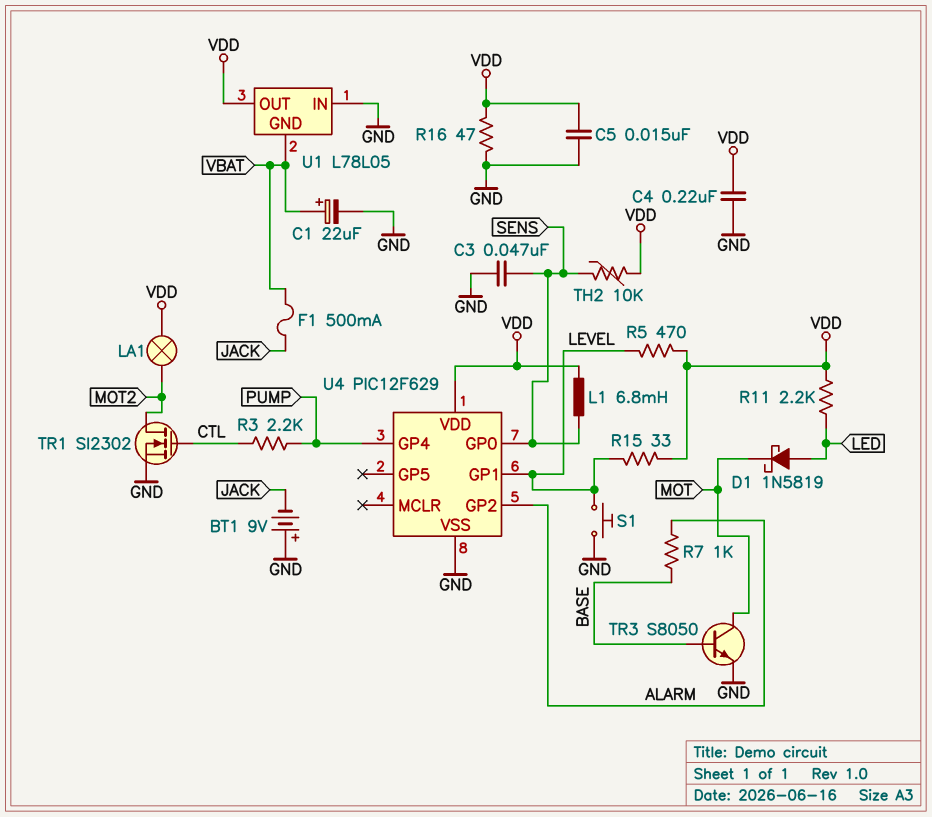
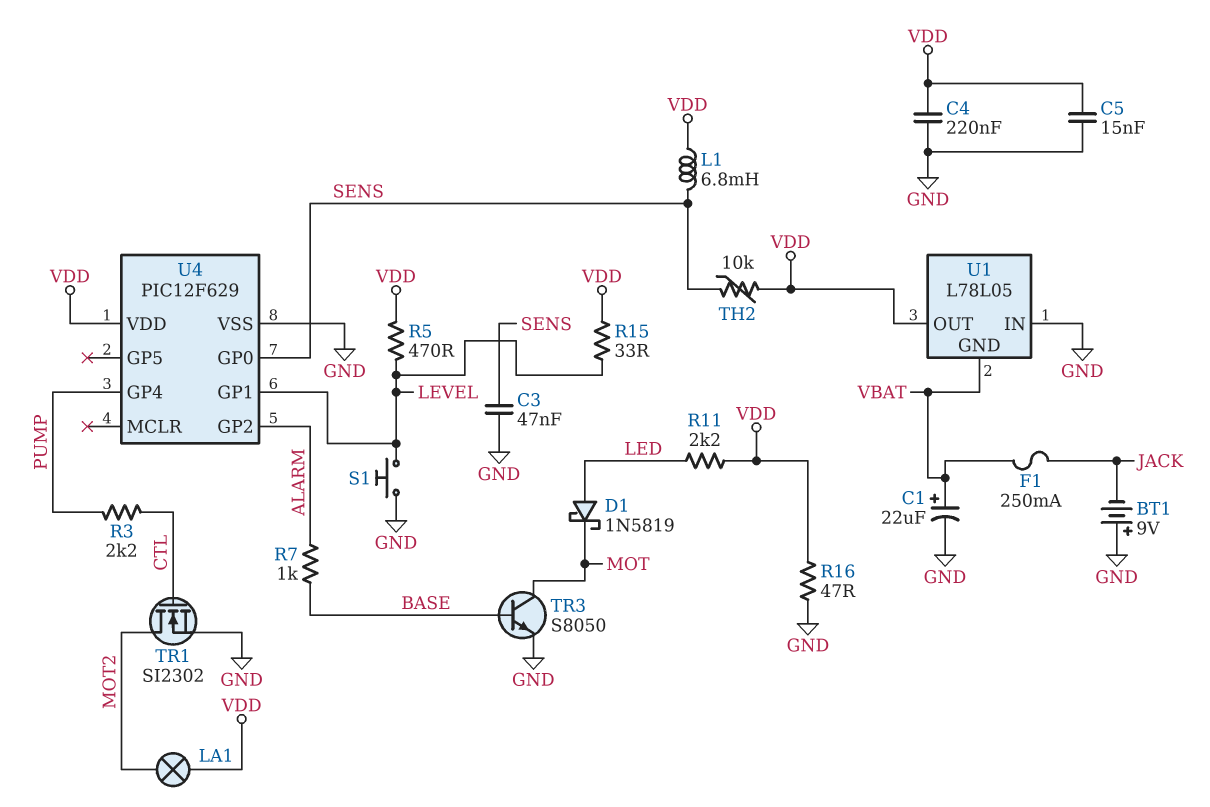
F1: 500mA (JACK, VBAT) -> 250mA (JACK, VBAT)

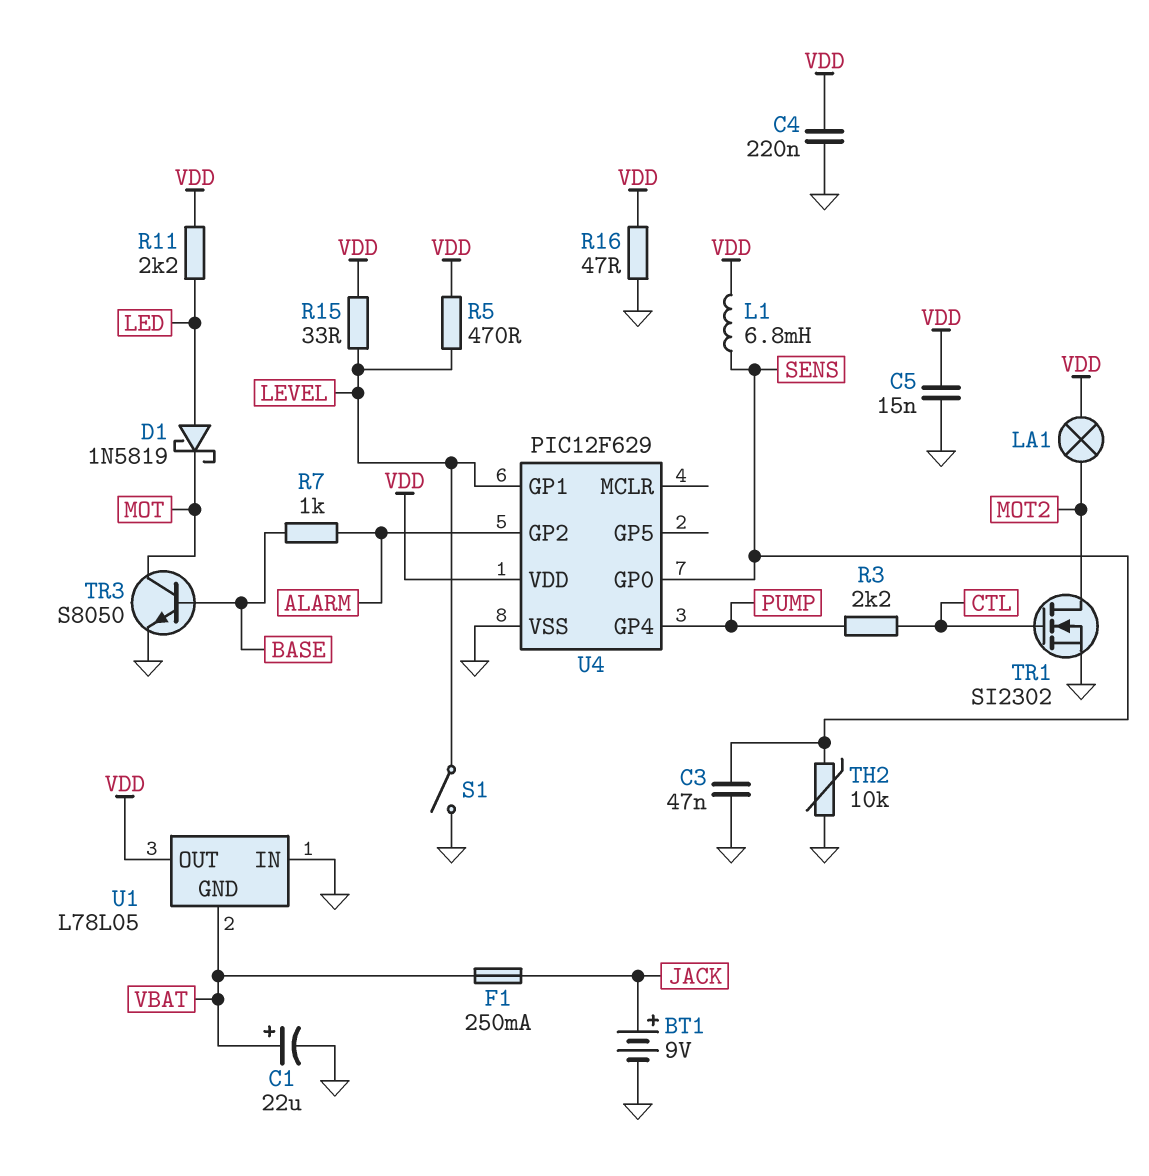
BT1: 9V (plus GND, minus JACK) -> 9V (plus JACK, minus GND)
S1: button (GND, LEVEL) -> switch (GND, LEVEL)
TH2: 10k (SENS, VDD) -> 10k (GND, SENS)

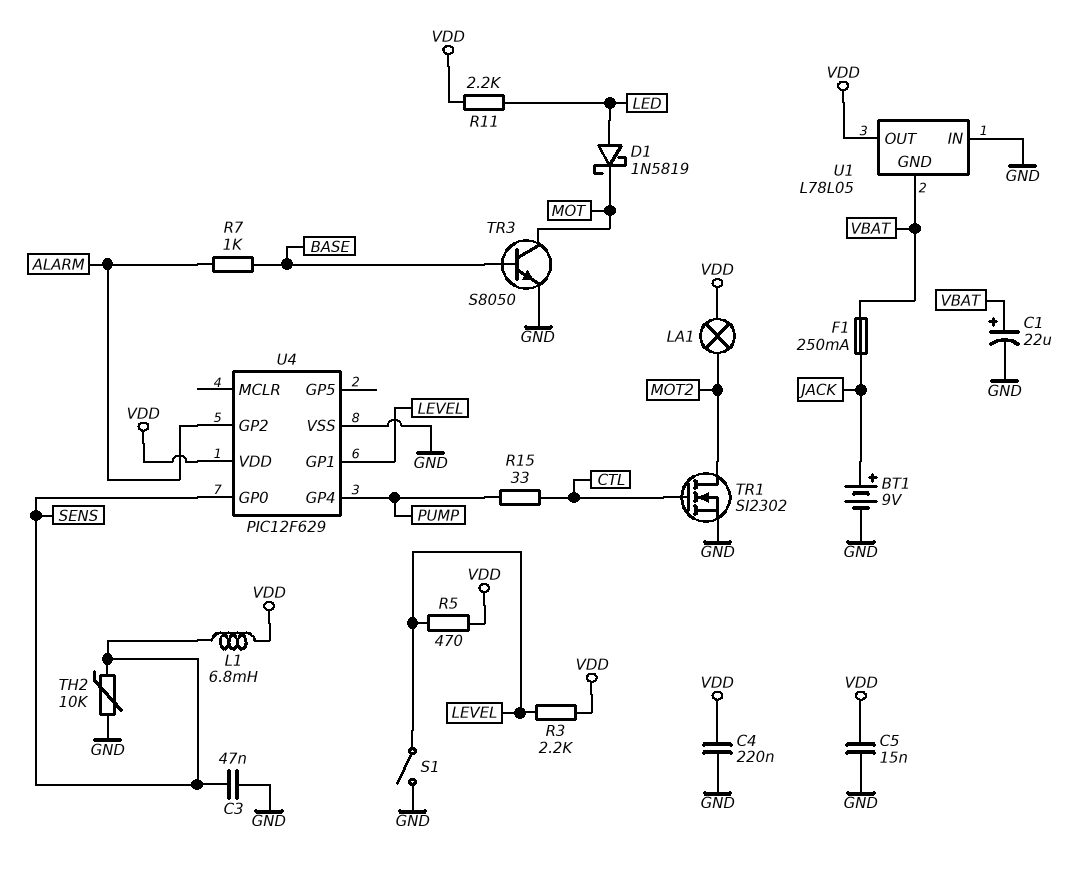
R3: 2.2k (CTL, PUMP) -> 2.2k (LEVEL, VDD)
R15: 33 (LEVEL, VDD) -> 33 (CTL, PUMP)
R16: 47 (GND, VDD) -> none

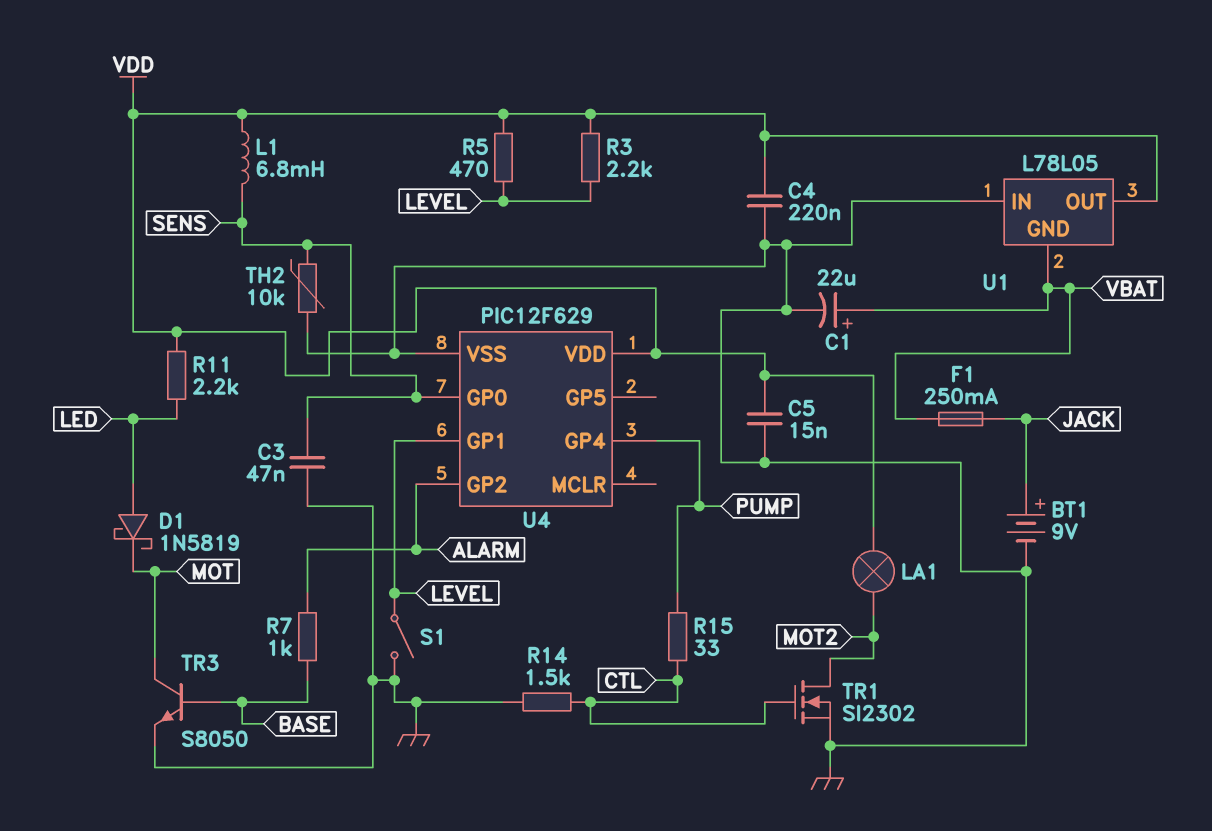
R14: none -> 1.5k (CTL, GND)

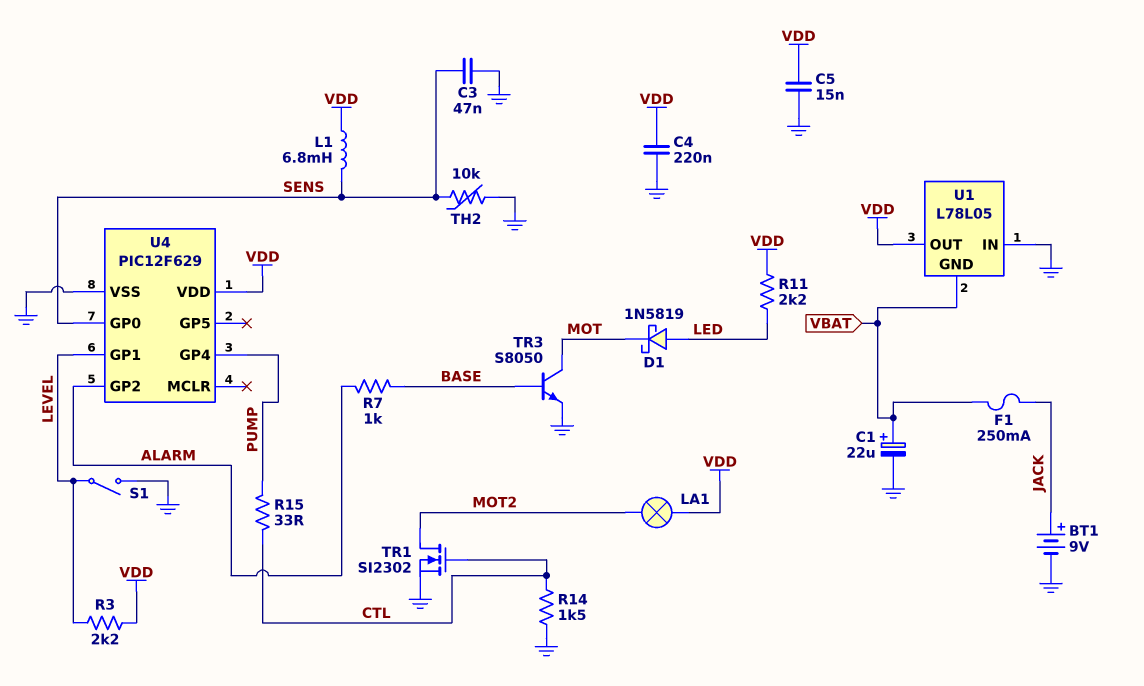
R5: 470 (LEVEL, VDD) -> none

